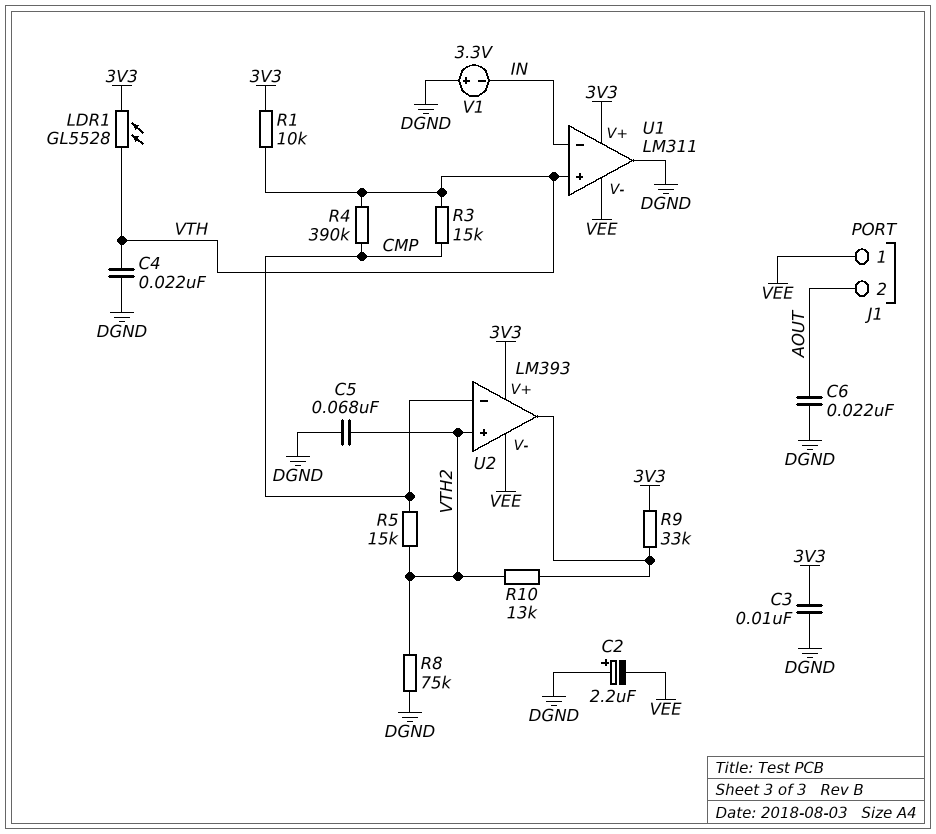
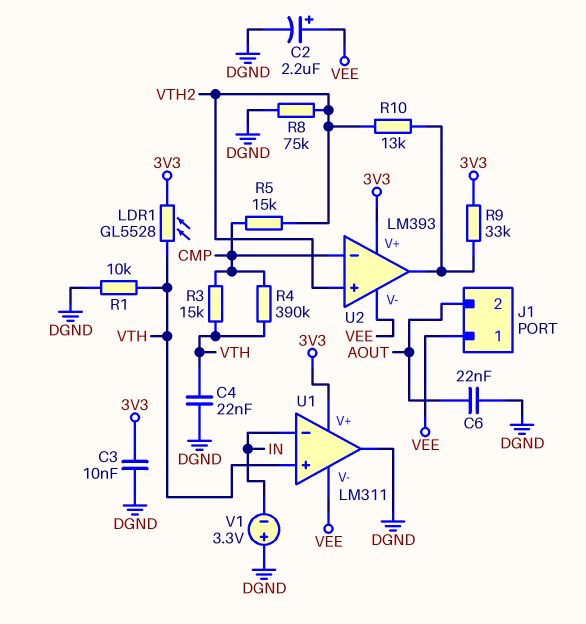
C2: 2.2uF (plus DGND, minus VEE) -> 2.2uF (plus VEE, minus DGND)
C5: 68nF (DGND, VTH2) -> none
R1: 10k (3V3, VTH) -> 10k (DGND, VTH)

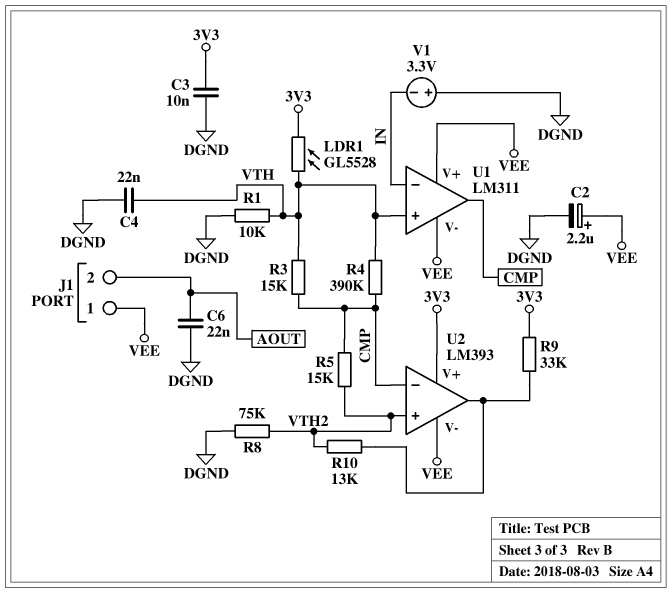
U1 pin V+: 3V3 -> VEE
U1 pin out: DGND -> CMP

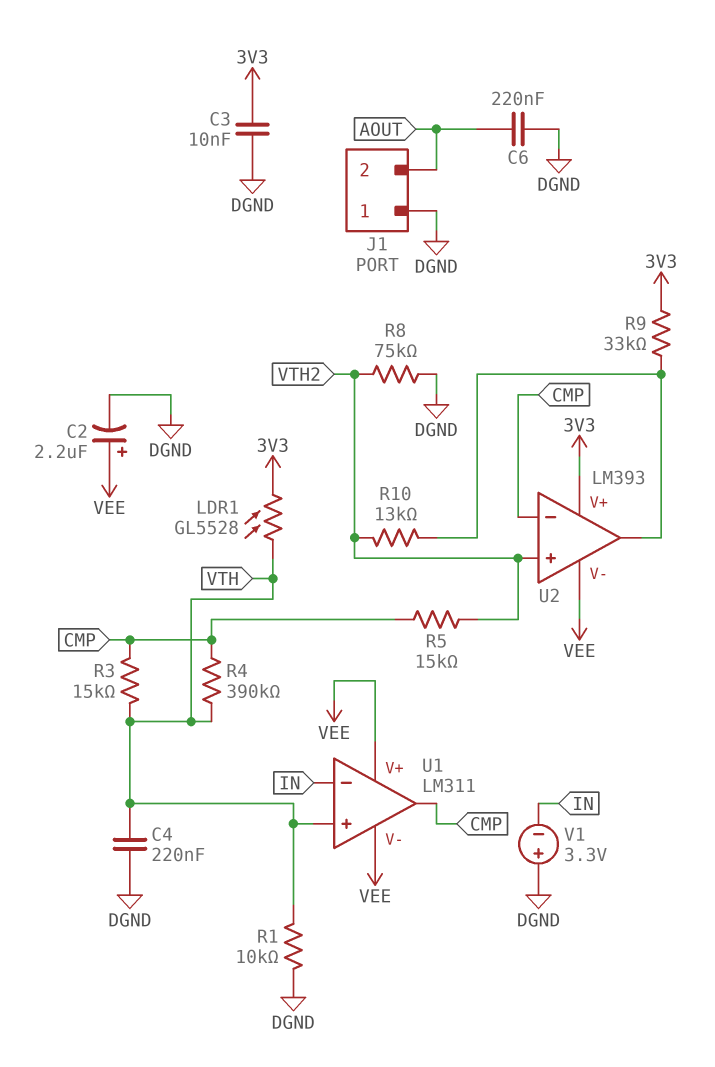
C4: 22nF (DGND, VTH) -> 220nF (DGND, VTH)
C6: 22nF (AOUT, DGND) -> 220nF (AOUT, DGND)
J1 pin 1: VEE -> DGND

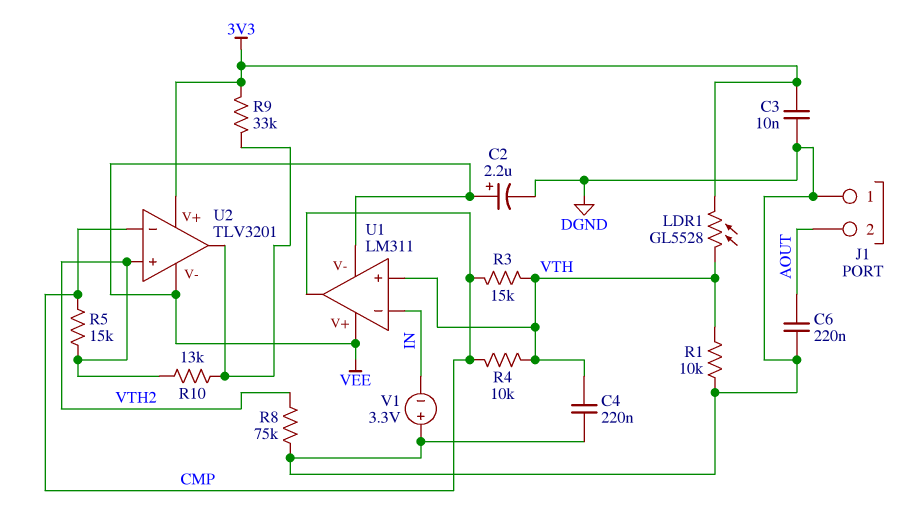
R4: 390k (CMP, VTH) -> 10k (CMP, VTH)
U2: LM393 -> TLV3201

